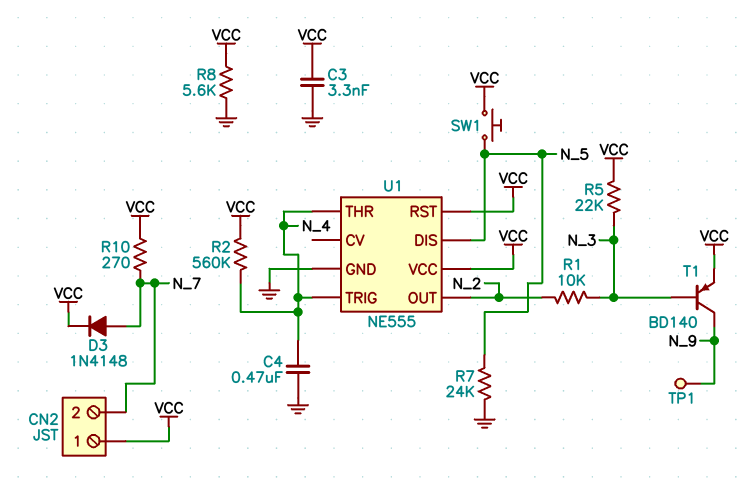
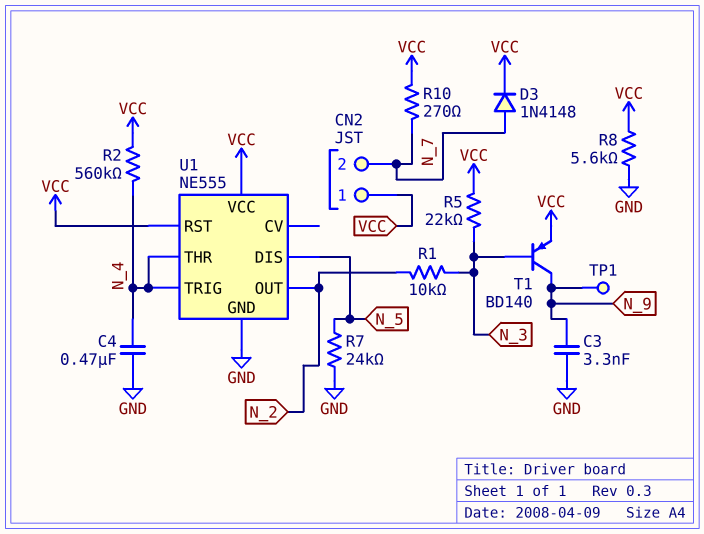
C3: 3.3nF (GND, VCC) -> 3.3nF (GND, N_9)
SW1: button (N_5, VCC) -> none

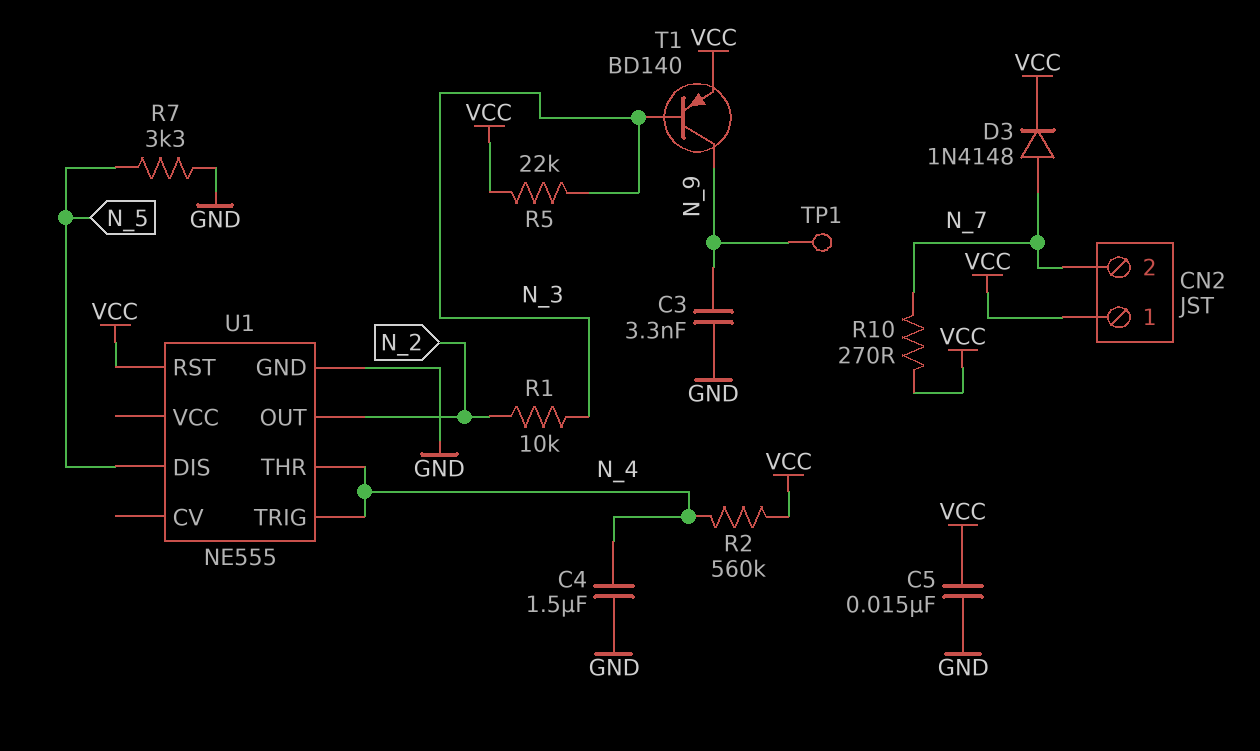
C4: 470nF (GND, N_4) -> 1.5uF (GND, N_4)
C5: none -> 15nF (GND, VCC)
R7: 24k (GND, N_5) -> 3.3k (GND, N_5)
R8: 5.6k (GND, VCC) -> none
U1 pin VCC: VCC -> none

